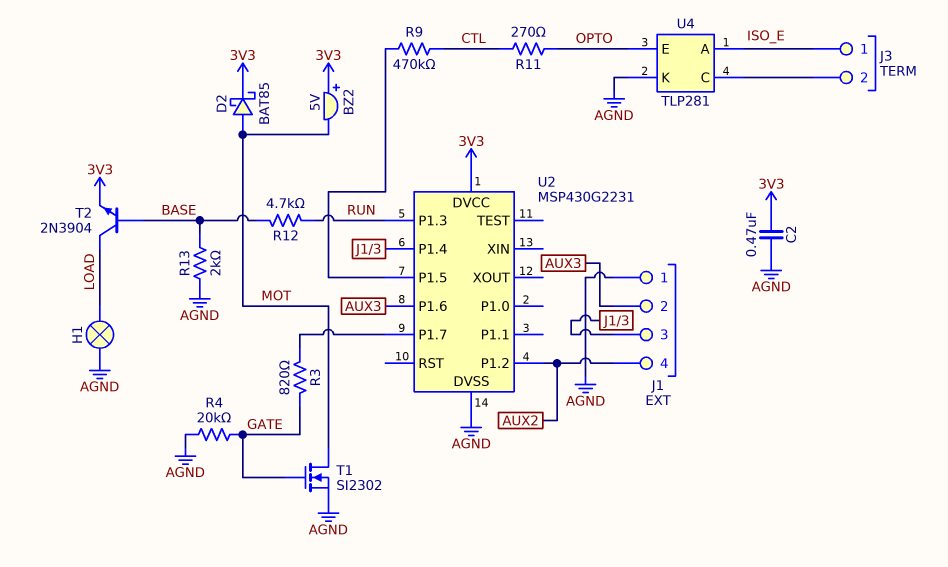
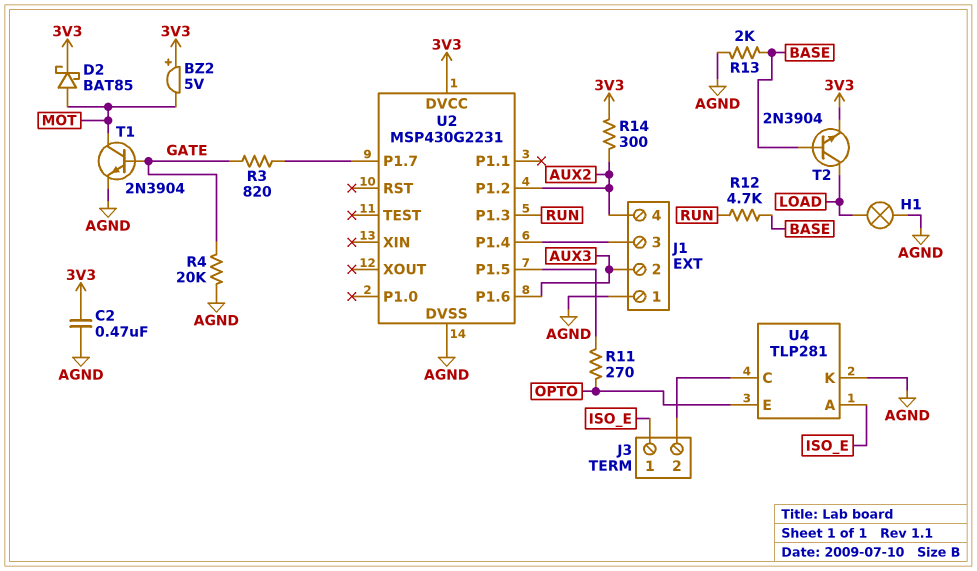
R9: 470k (CTL, U2/P1.5) -> none
R11: 270 (CTL, OPTO) -> 270 (OPTO, U2/P1.5)
R14: none -> 300 (3V3, AUX2)
T1: NMOS SI2302 (G GATE, D MOT, S AGND) -> NPN 2N3904 (B GATE, C MOT, E AGND)

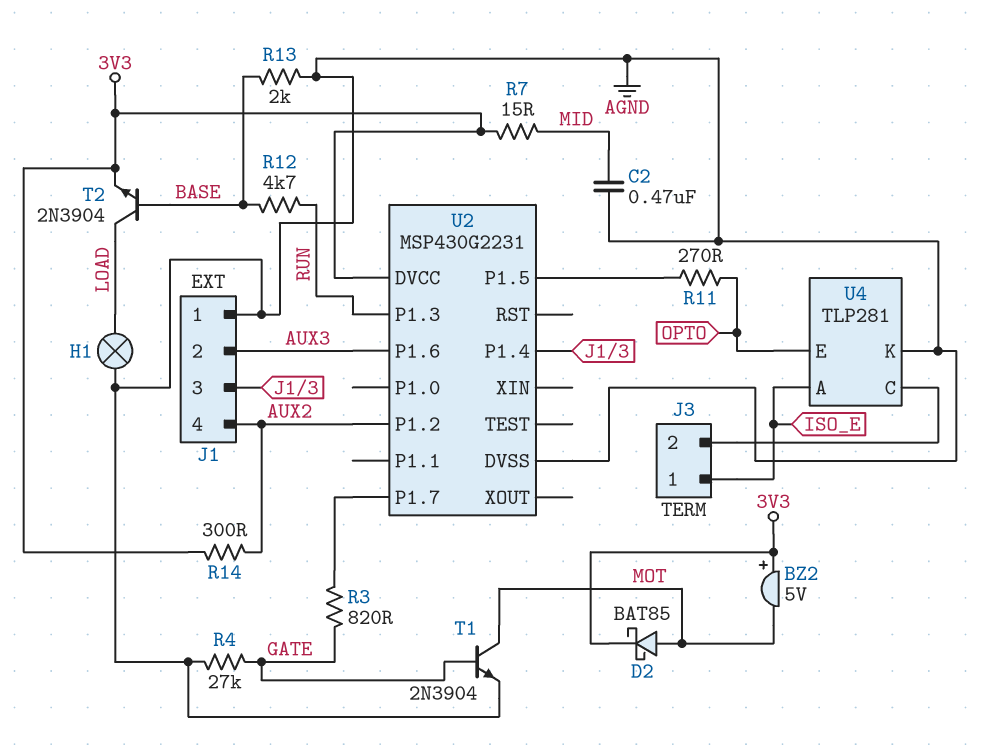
C2: 470nF (3V3, AGND) -> 470nF (AGND, MID)
R4: 20k (AGND, GATE) -> 27k (AGND, GATE)
R7: none -> 15 (3V3, MID)

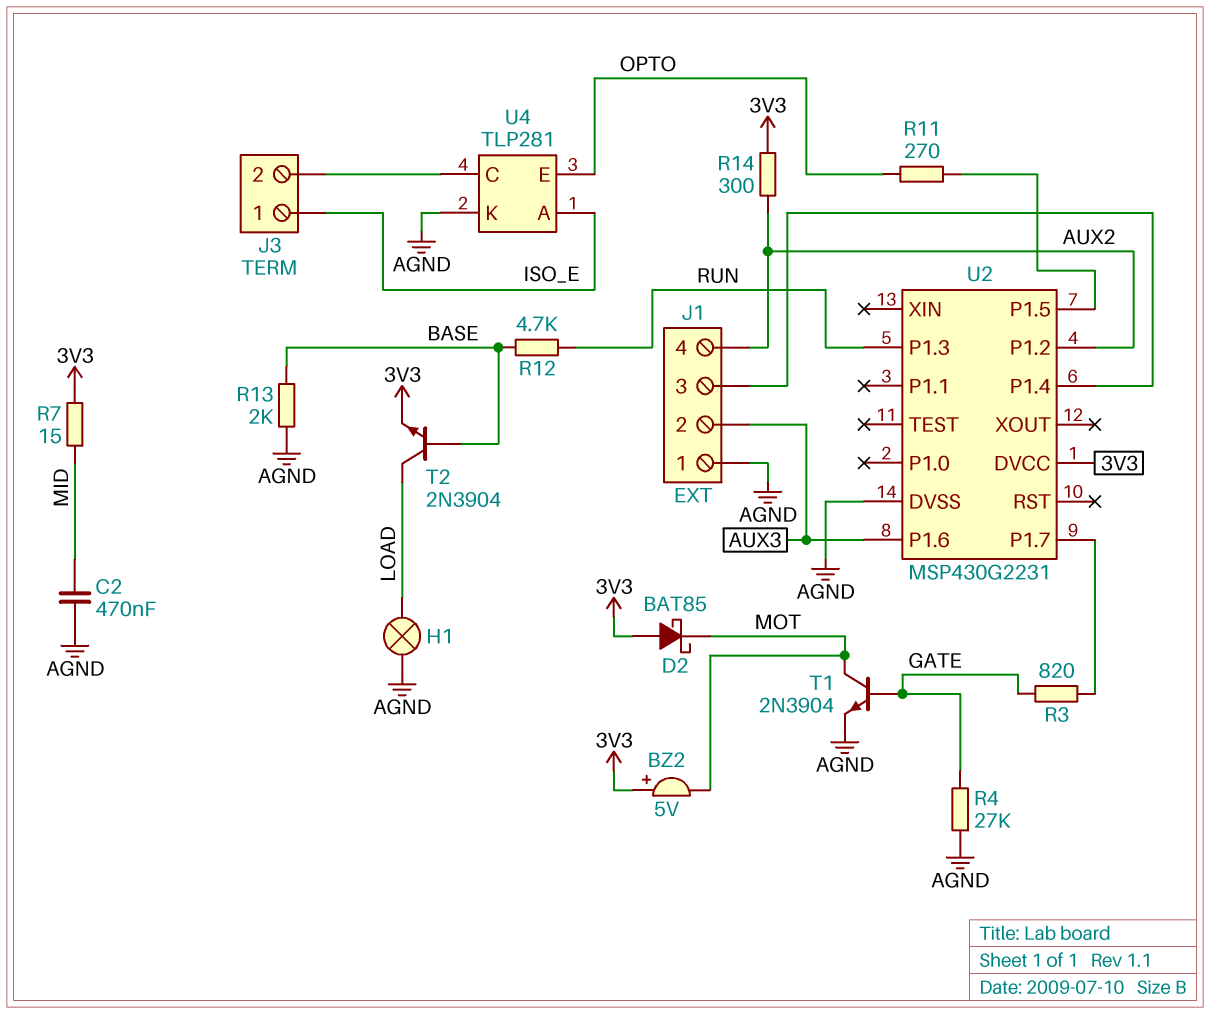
D2: schottky BAT85 (A MOT, K 3V3) -> schottky BAT85 (A 3V3, K MOT)

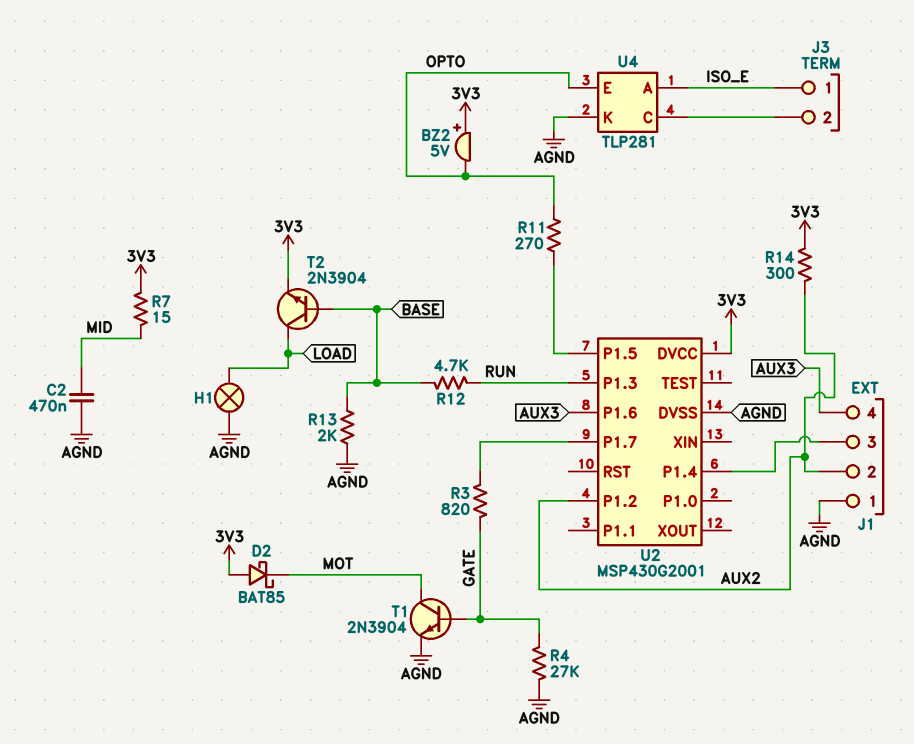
BZ2: buzzer 5V (plus 3V3, minus MOT) -> buzzer 5V (plus 3V3, minus OPTO)
J1 pin 2: AUX3 -> AUX2
J1 pin 4: AUX2 -> AUX3
U2: MSP430G2231 -> MSP430G2001

